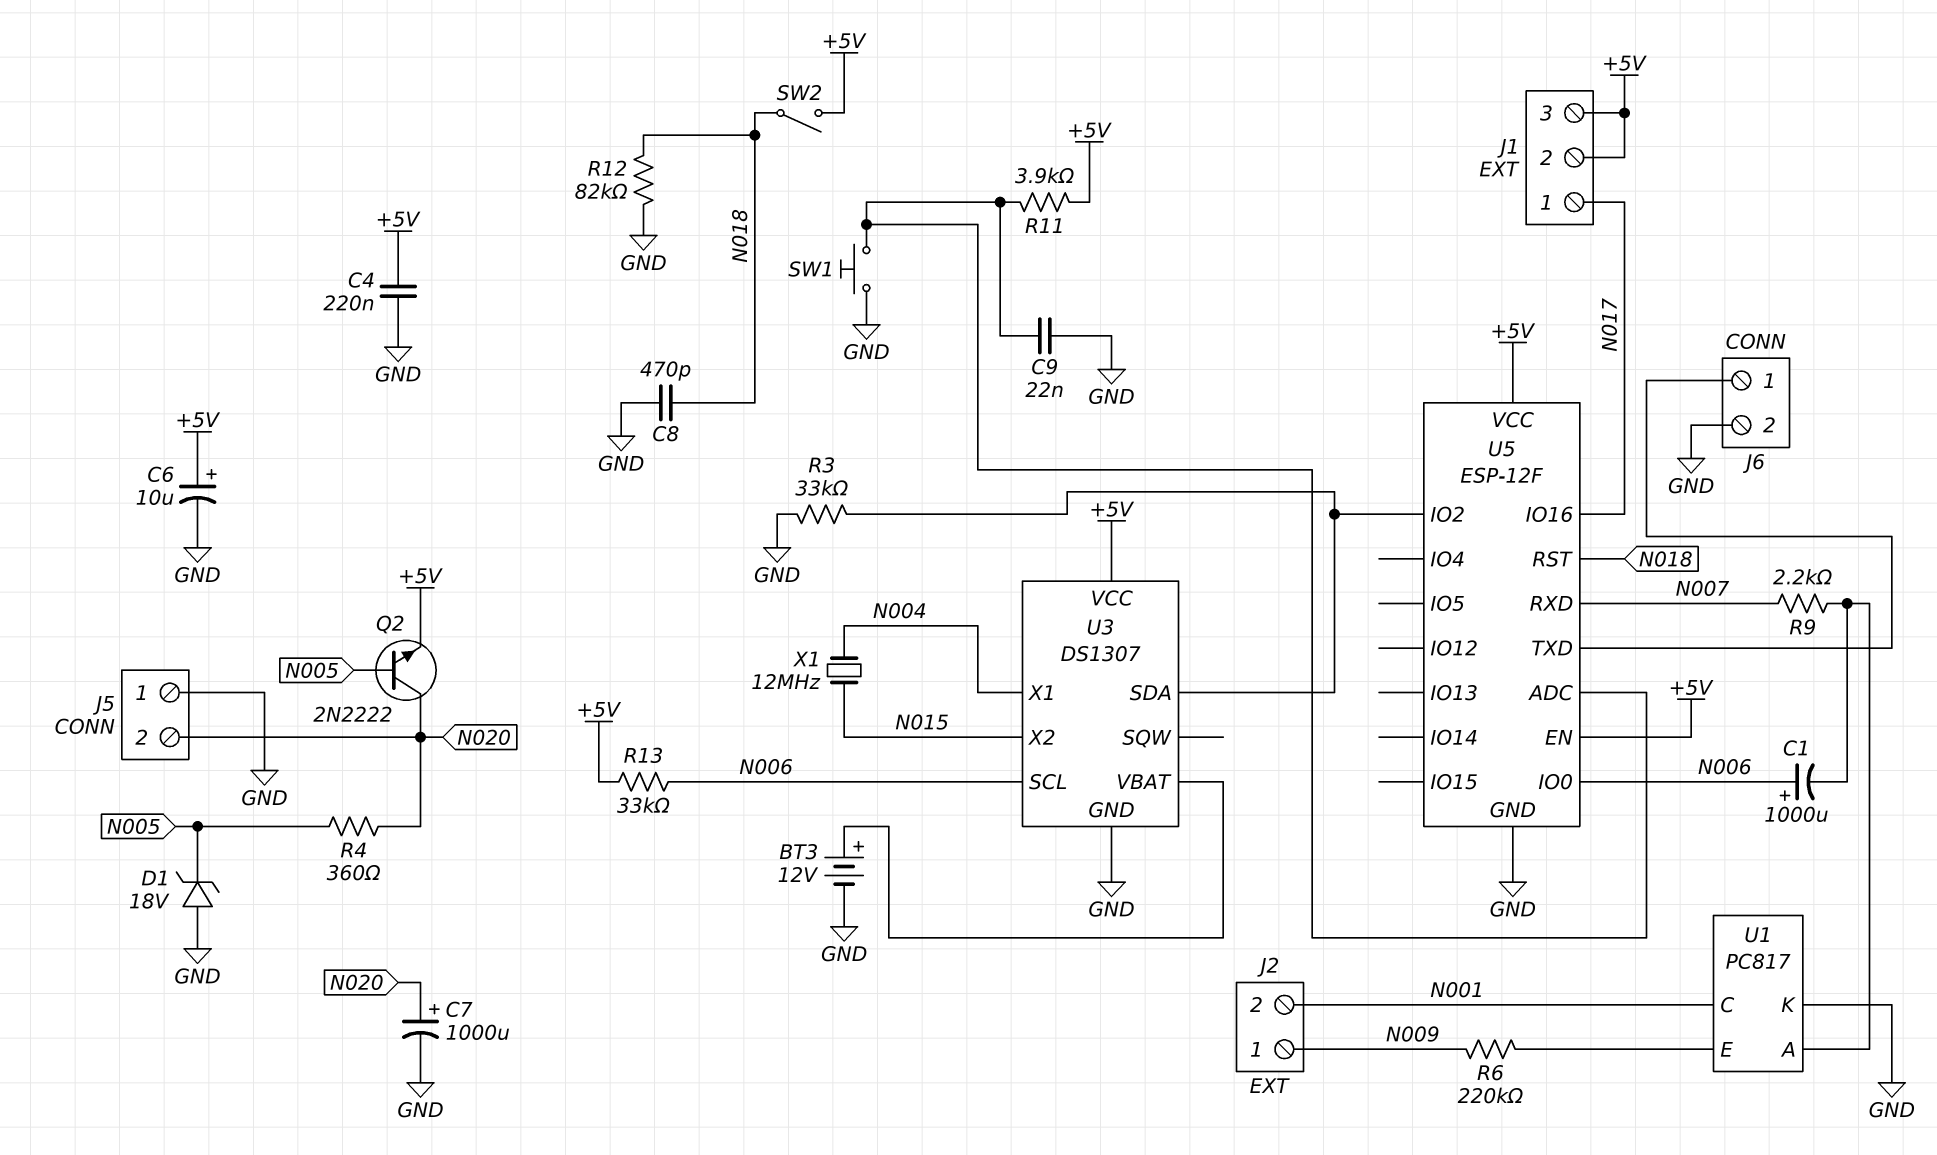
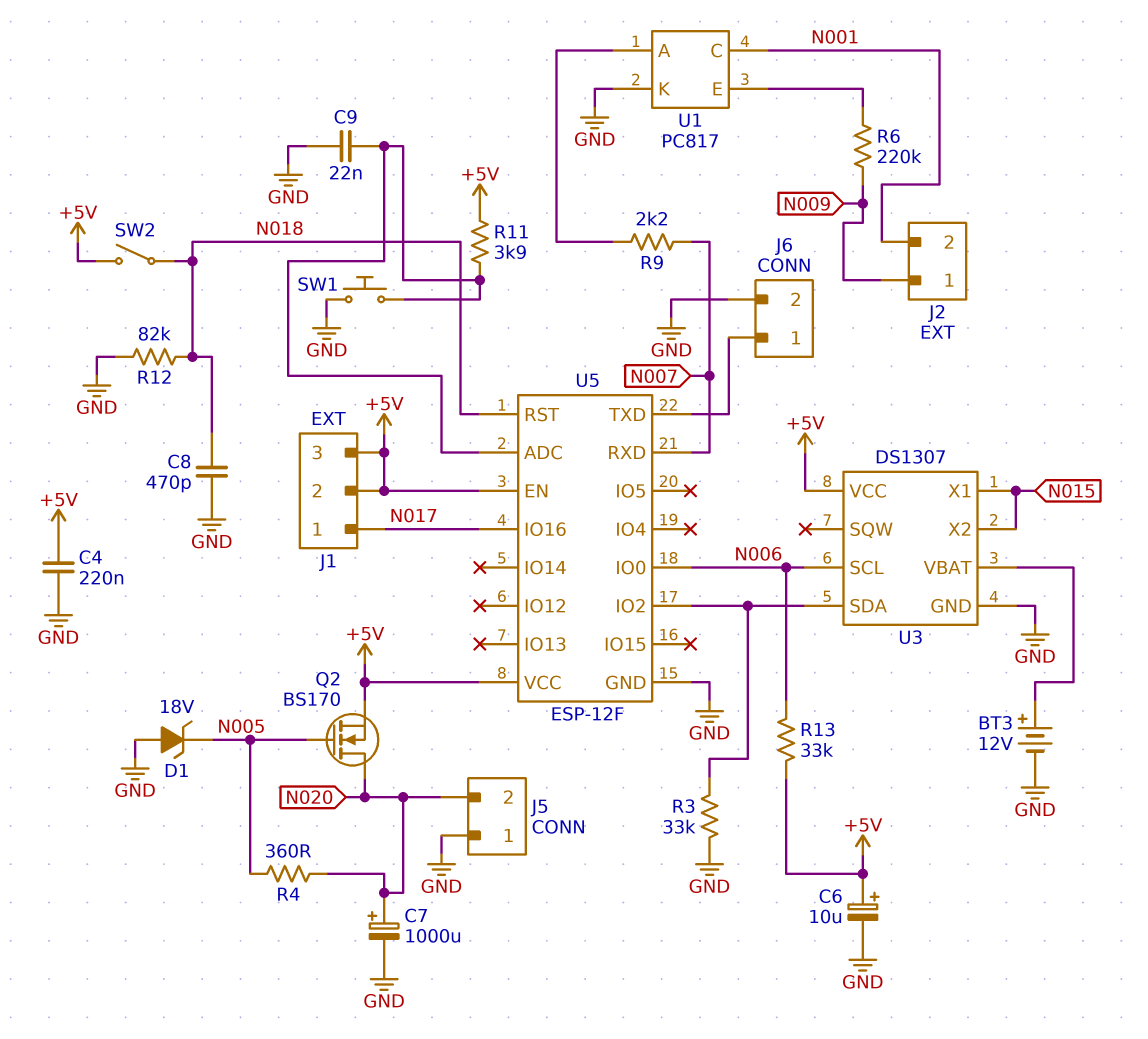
C1: 1000uF (plus N006, minus U1/A) -> none
Q2: NPN 2N2222 (B N005, C N020, E +5V) -> NMOS BS170 (G N005, D N020, S +5V)
U3 pin X1: N004 -> N015
X1: 12MHz (N004, N015) -> none

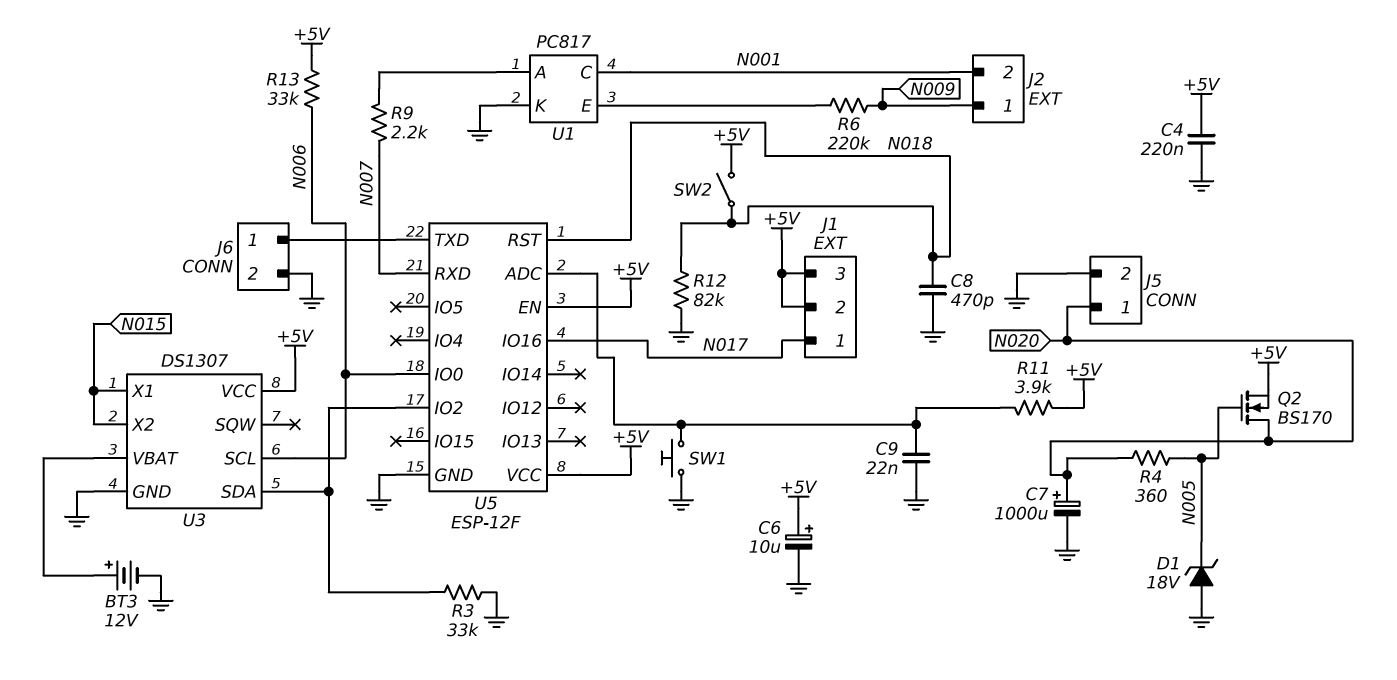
J5 pin 1: GND -> N020
J5 pin 2: N020 -> GND

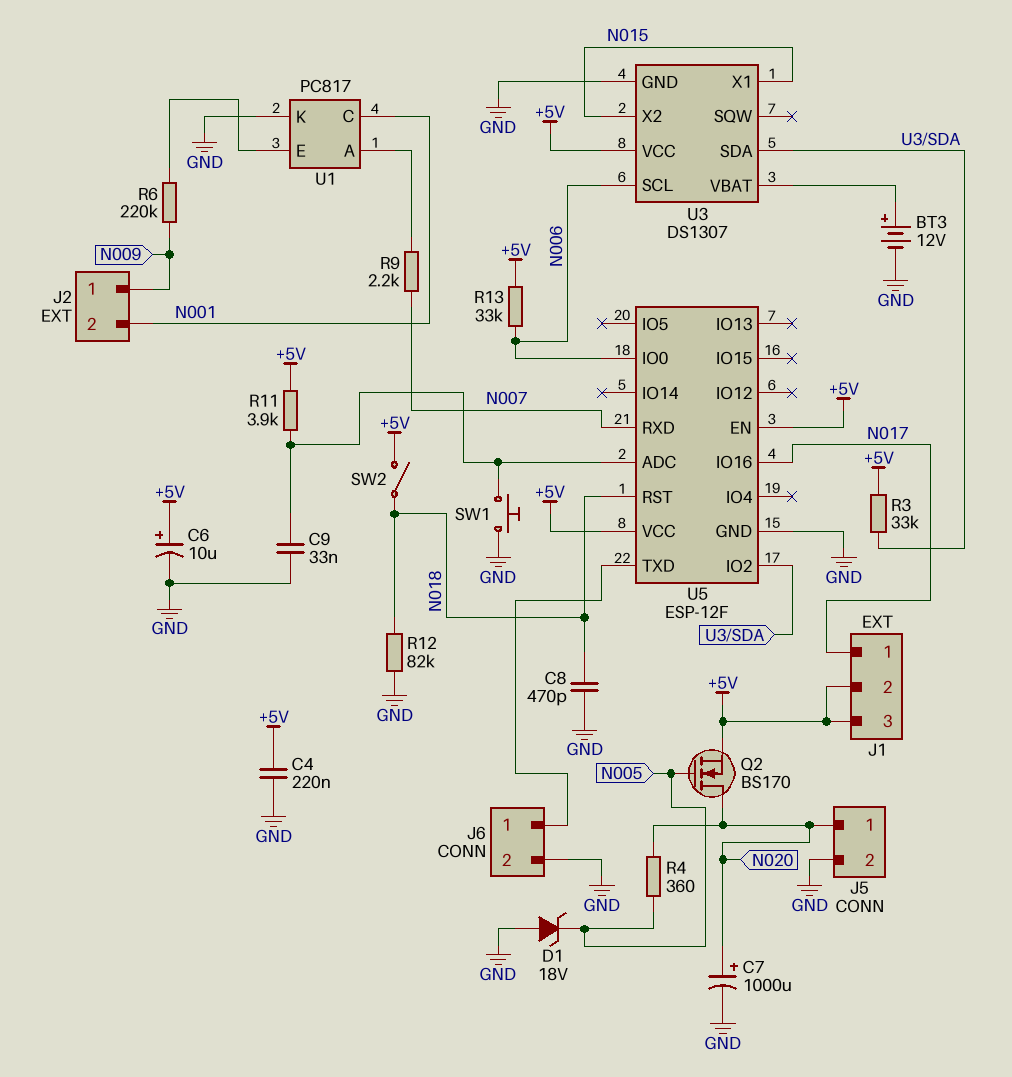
C9: 22nF (GND, U5/ADC) -> 33nF (GND, U5/ADC)
R3: 33k (GND, U3/SDA) -> 33k (+5V, U3/SDA)

